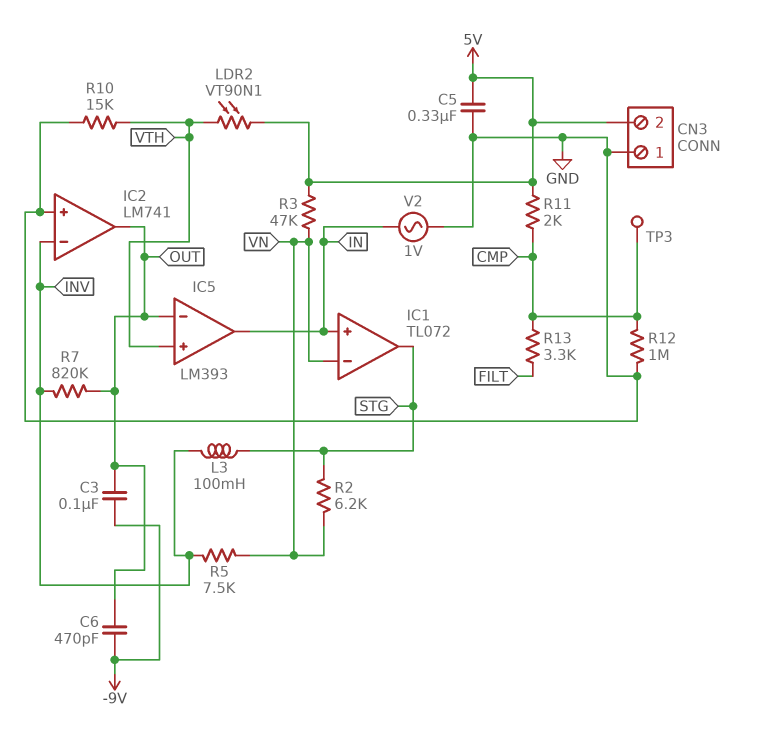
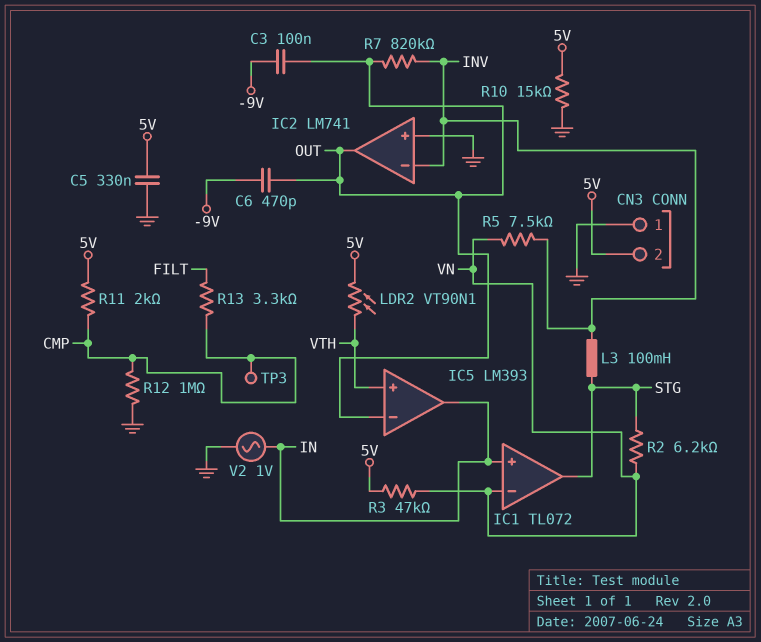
R10: 15k (GND, VTH) -> 15k (5V, GND)

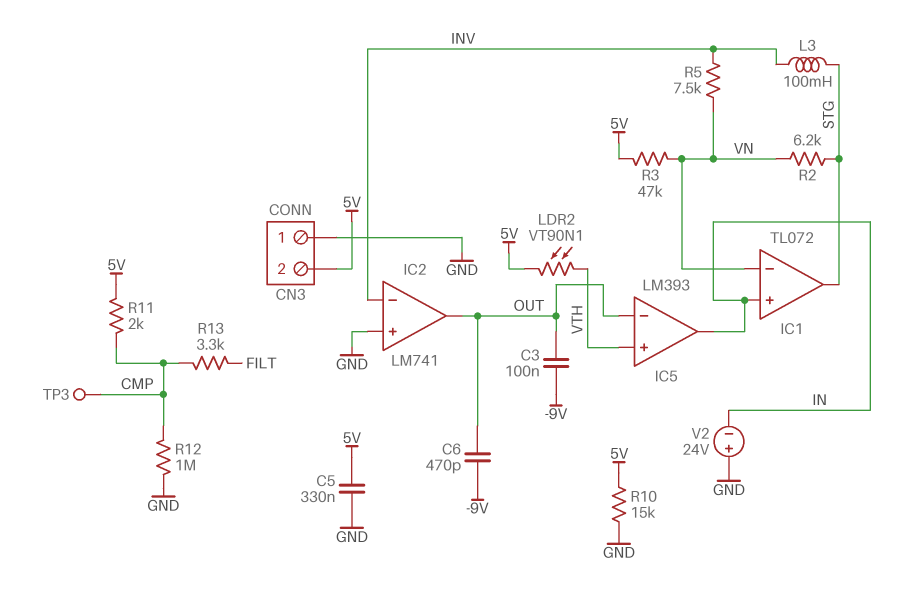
R7: 820k (INV, OUT) -> none
V2: AC 1V (GND, IN) -> 24V (plus GND, minus IN)

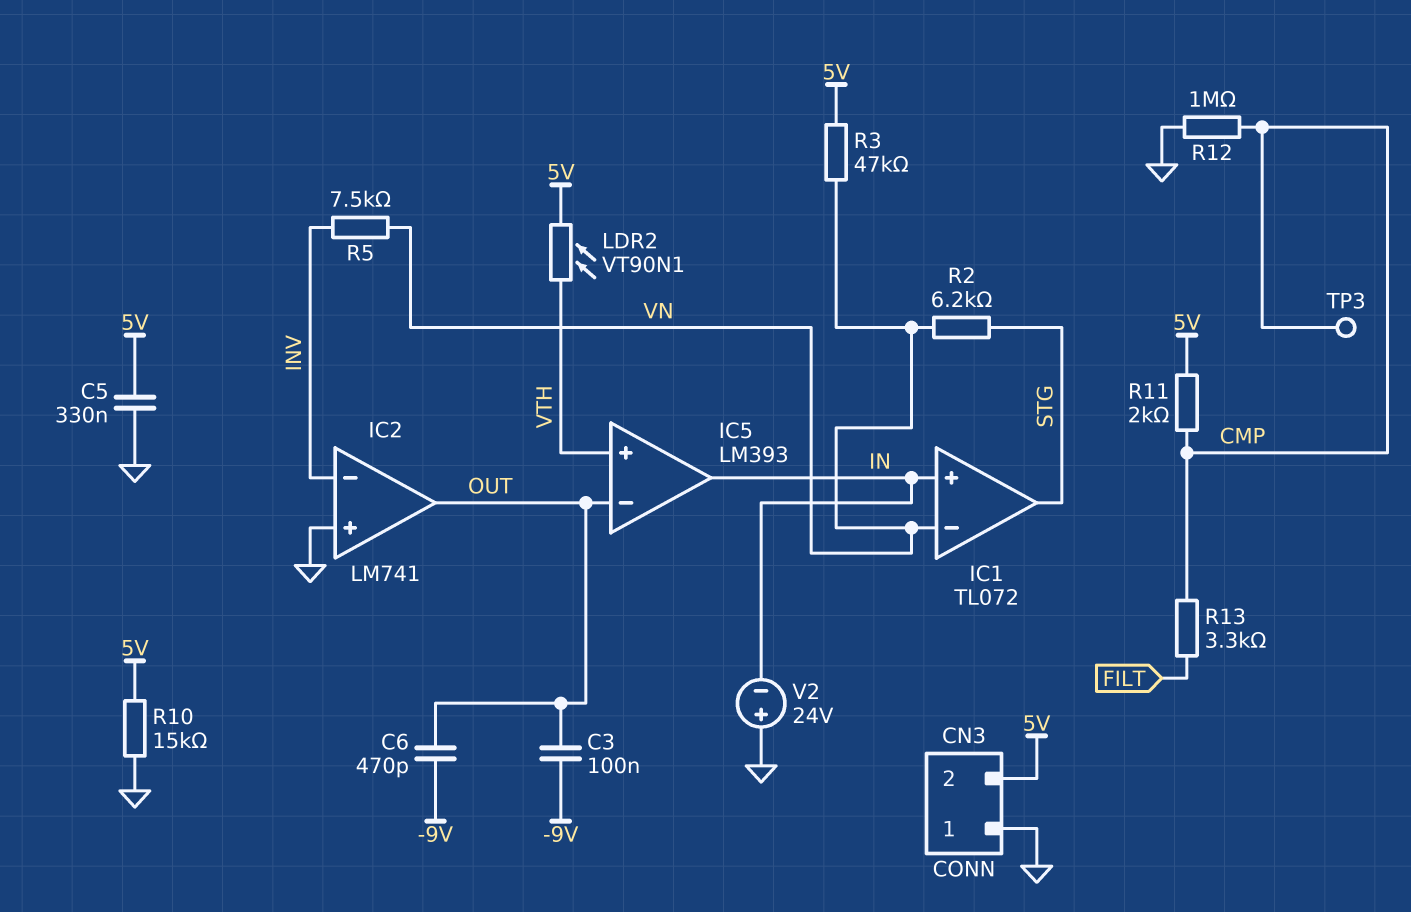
L3: 100mH (INV, STG) -> none

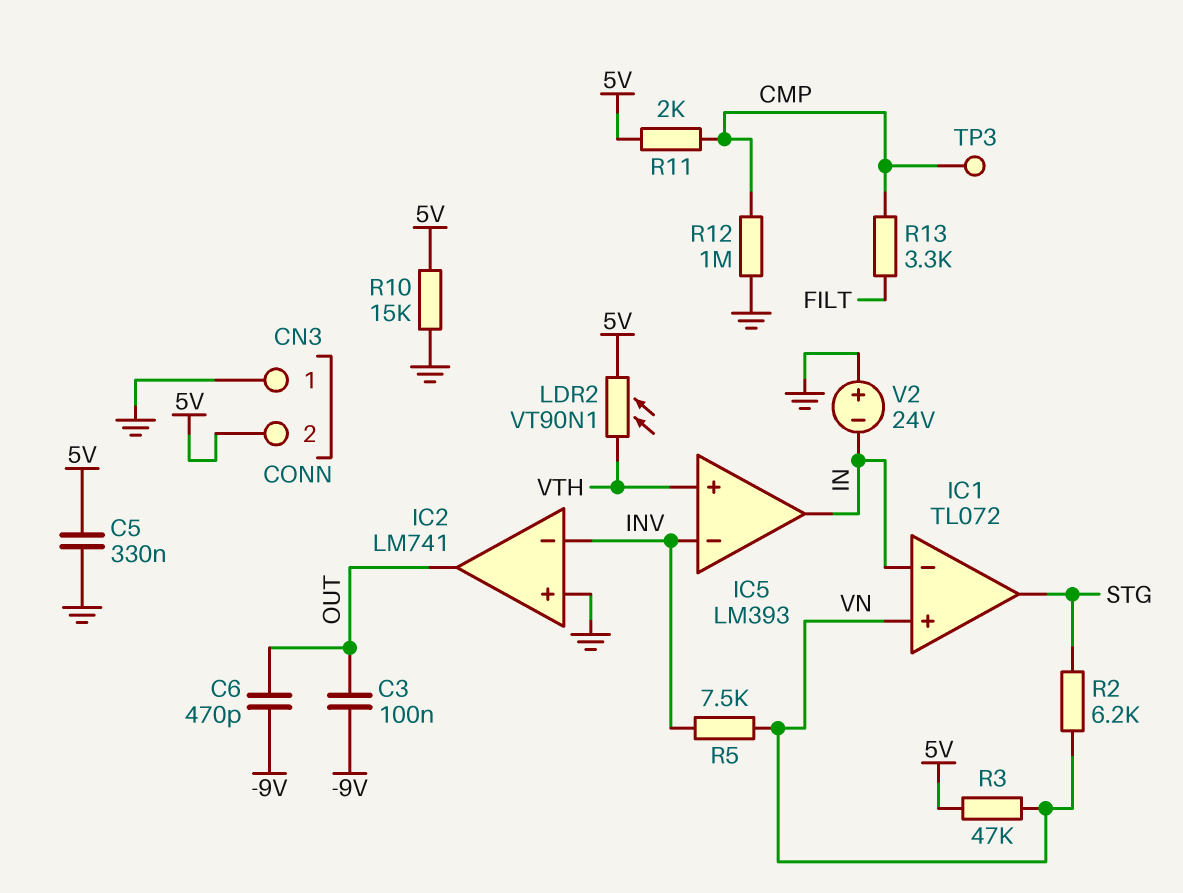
IC1 pin in+: IN -> VN
IC1 pin in-: VN -> IN
IC5 pin in-: OUT -> INV

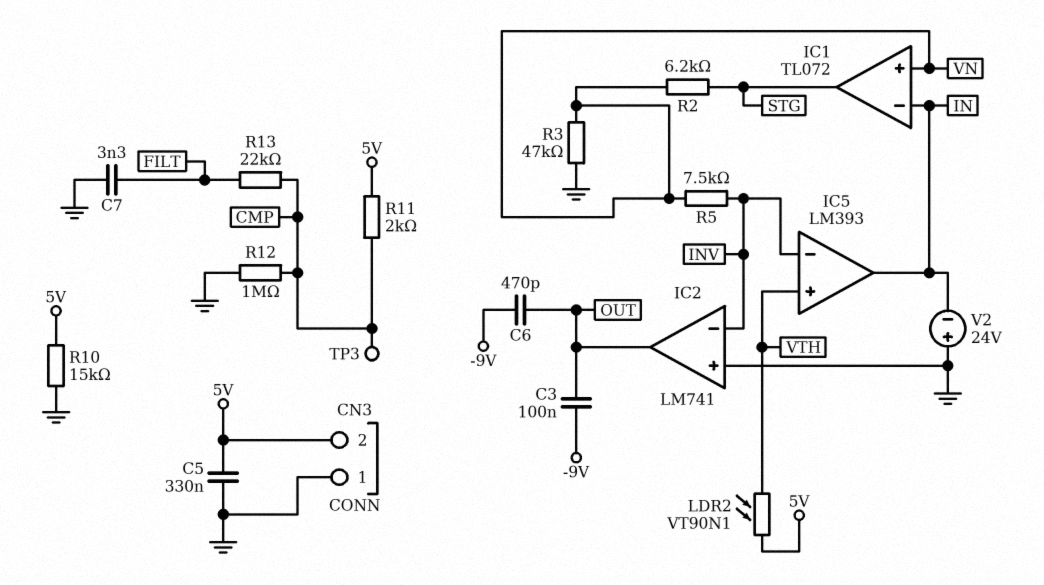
C7: none -> 3.3nF (FILT, GND)
R3: 47k (5V, VN) -> 47k (GND, VN)
R13: 3.3k (CMP, FILT) -> 22k (CMP, FILT)

